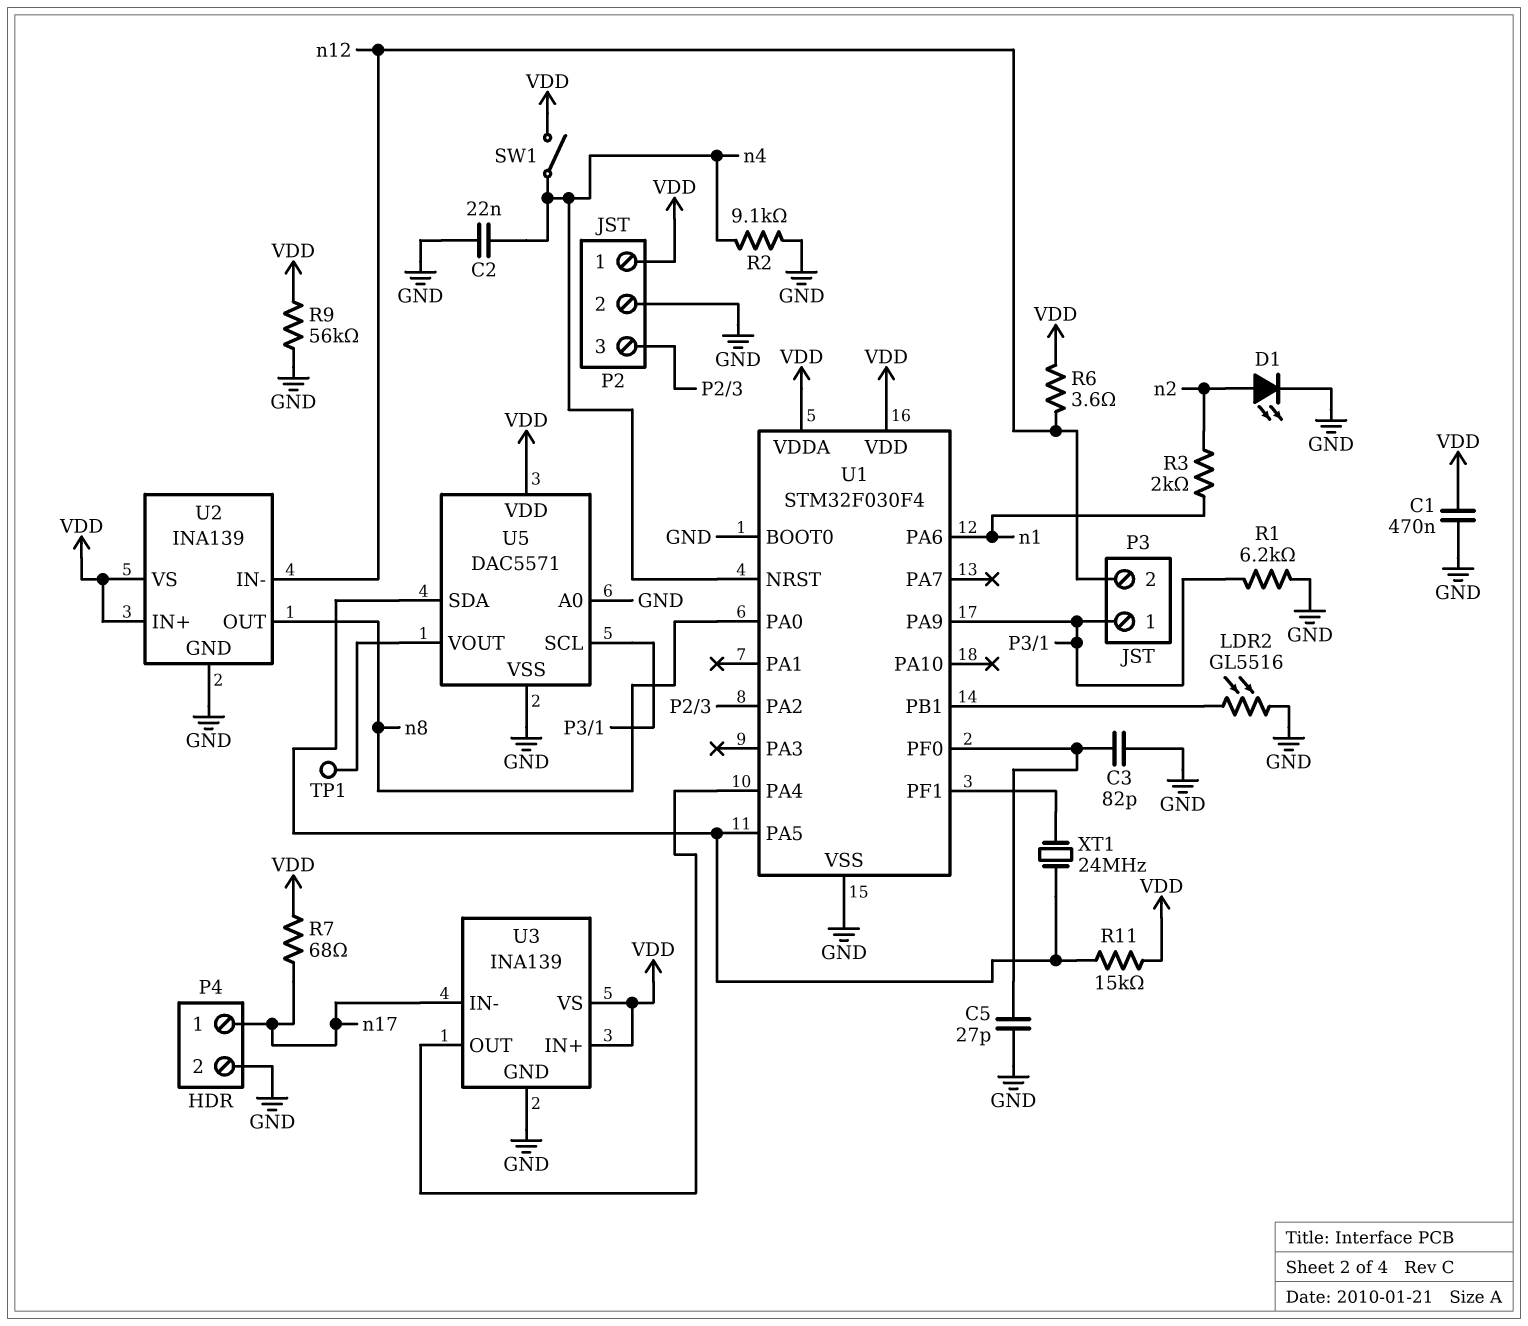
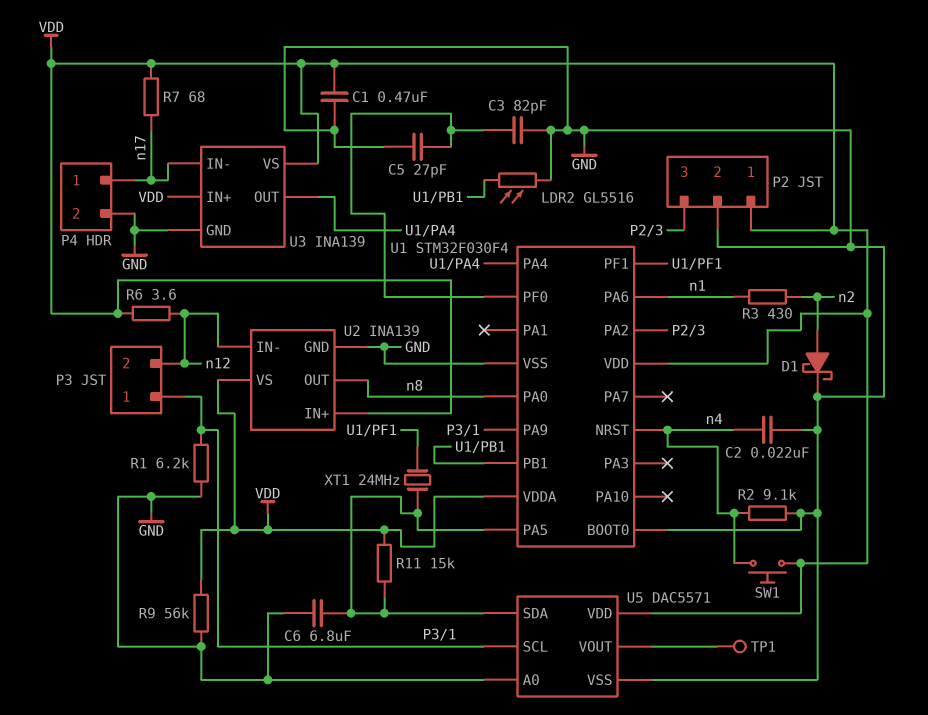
C6: none -> 6.8uF (GND, U1/PA5)
D1: LED (A n2, K GND) -> schottky (A n2, K GND)
R3: 2k (n1, n2) -> 430 (n1, n2)
SW1: switch (VDD, n4) -> button (VDD, n4)

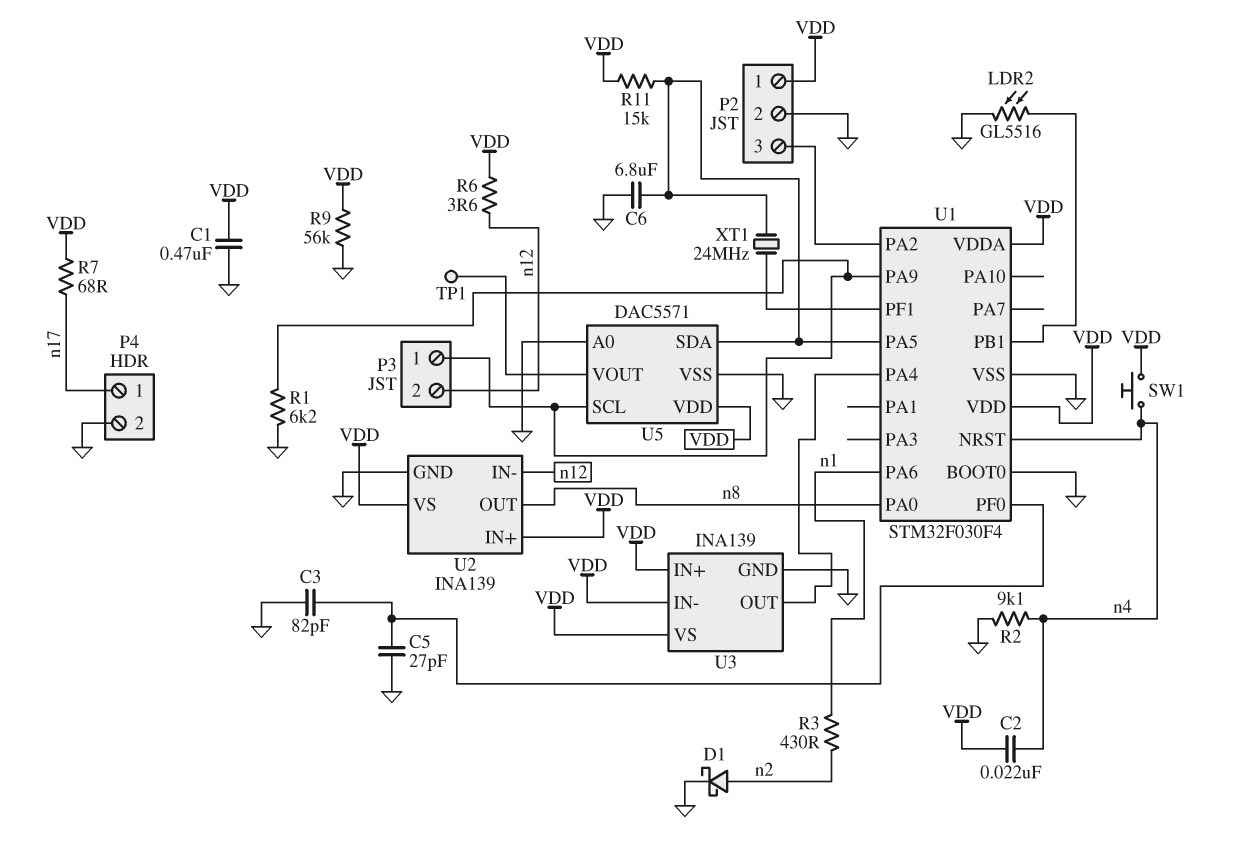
C2: 22nF (GND, n4) -> 22nF (VDD, n4)
U3 pin IN-: n17 -> VDD

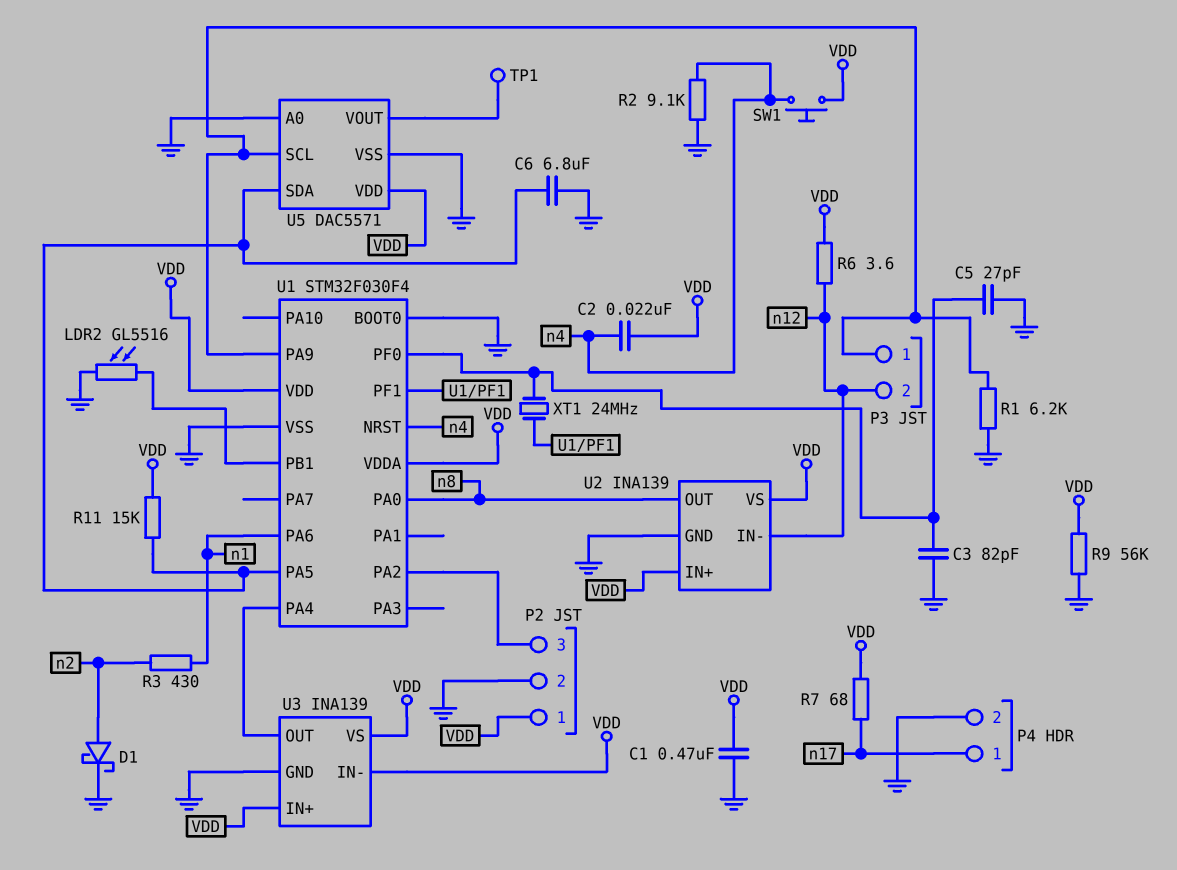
XT1: 24MHz (U1/PA5, U1/PF1) -> 24MHz (U1/PF0, U1/PF1)

